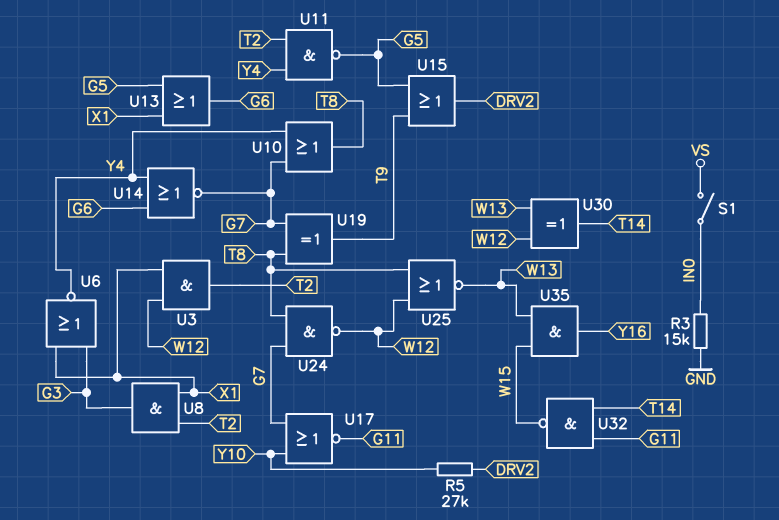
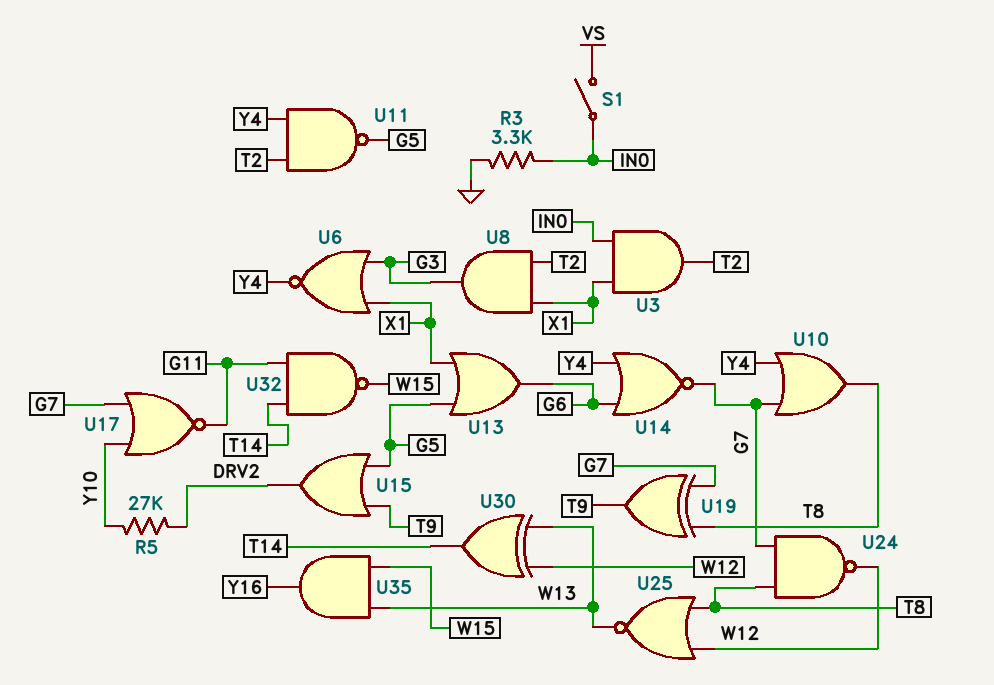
R3: 15k (GND, IN0) -> 3.3k (GND, IN0)
U3: AND (in W12, in X1, out T2) -> AND (in IN0, in X1, out T2)

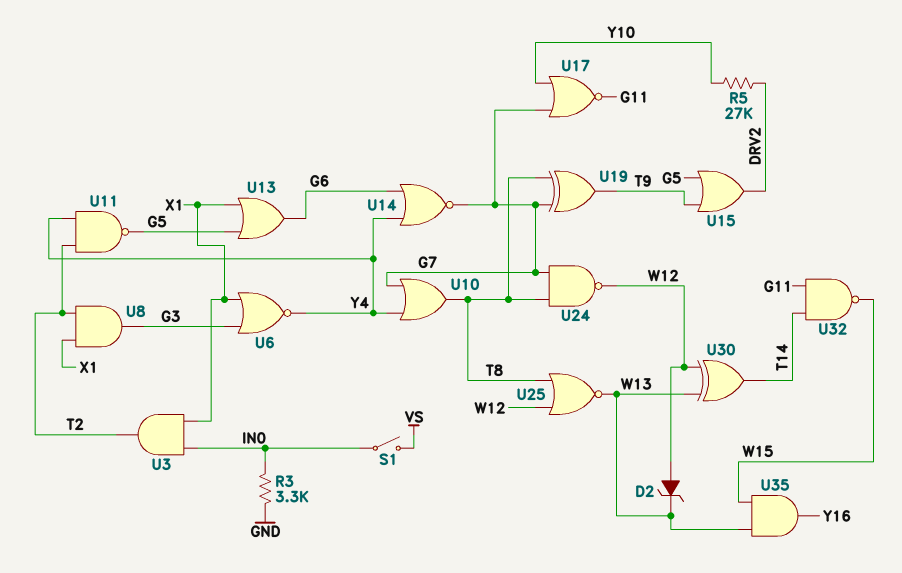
D2: none -> zener (A W12, K W13)

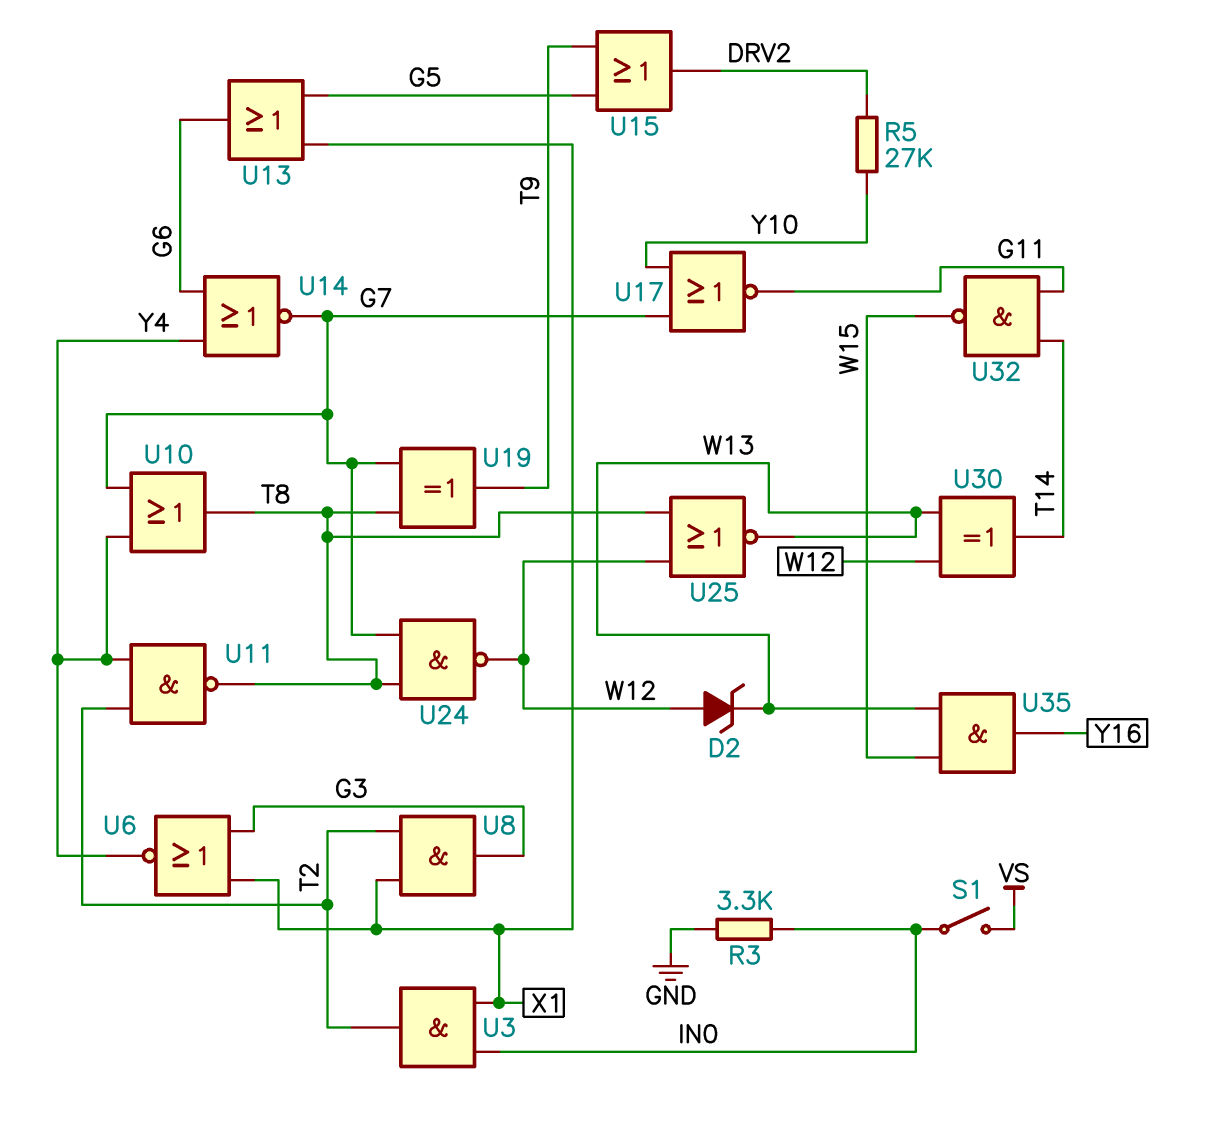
U11: NAND (in T2, in Y4, out G5) -> NAND (in T2, in Y4, out T8)

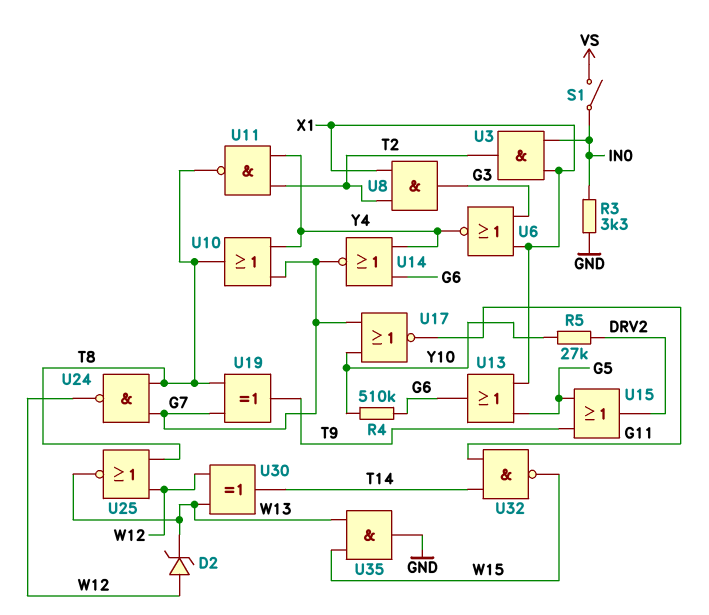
R4: none -> 510k (G6, Y10)
U35: AND (in W13, in W15, out Y16) -> AND (in W13, in W15, out GND)

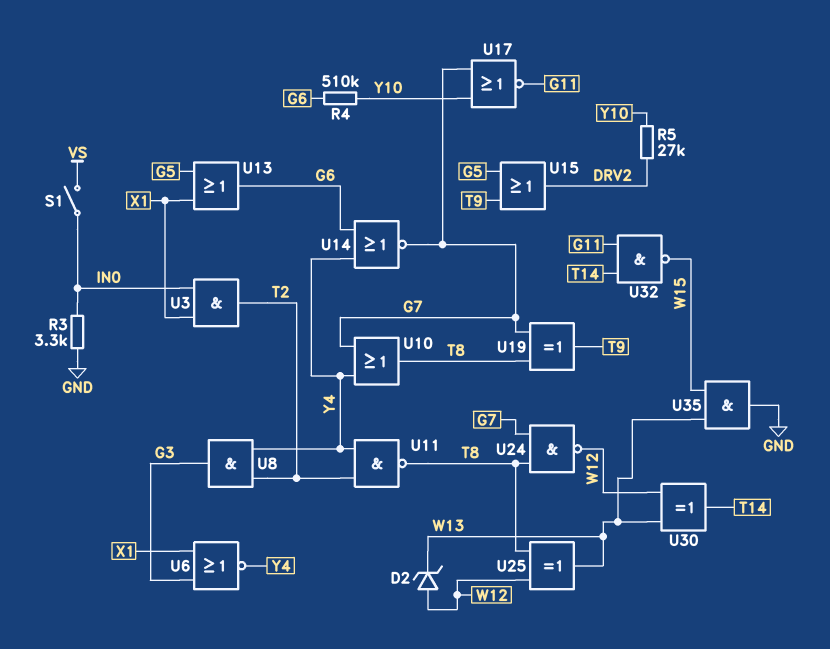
U8: AND (in T2, in X1, out G3) -> AND (in T2, in Y4, out G3)
U25: NOR (in T8, in W12, out W13) -> XOR (in T8, in W12, out W13)

